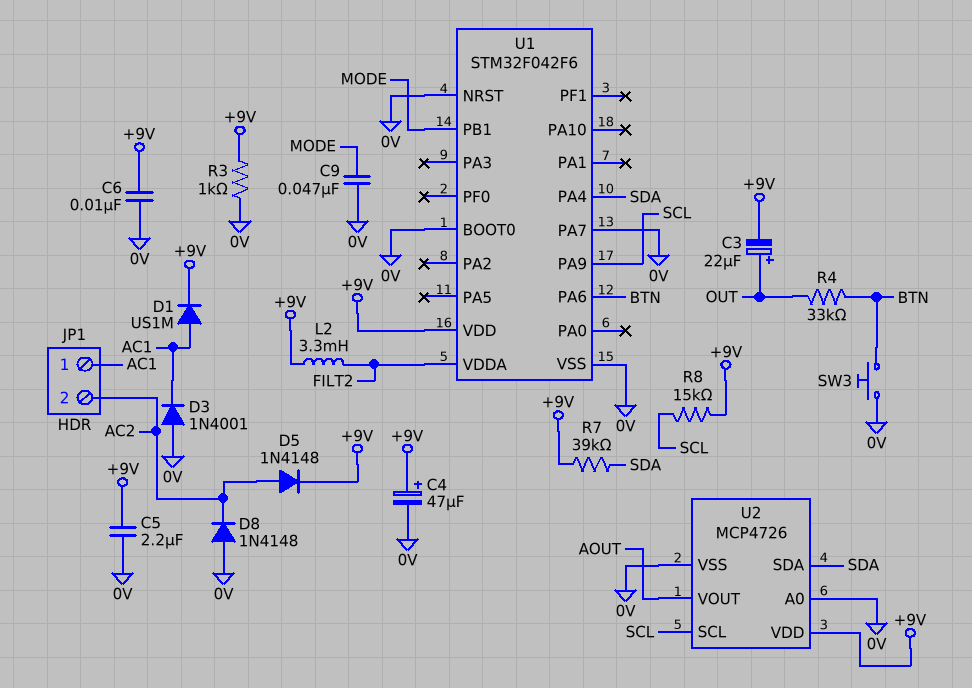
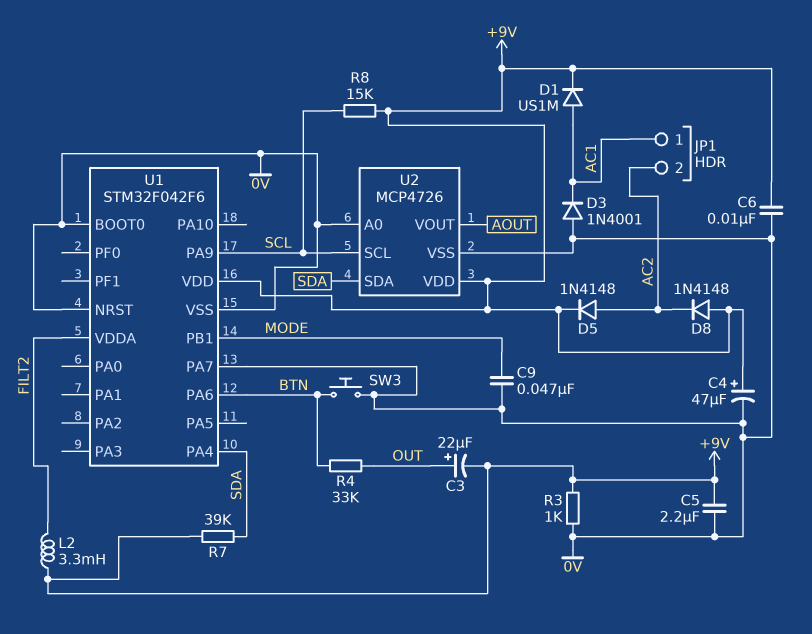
D8: diode 1N4148 (A 0V, K AC2) -> diode 1N4148 (A +9V, K AC2)

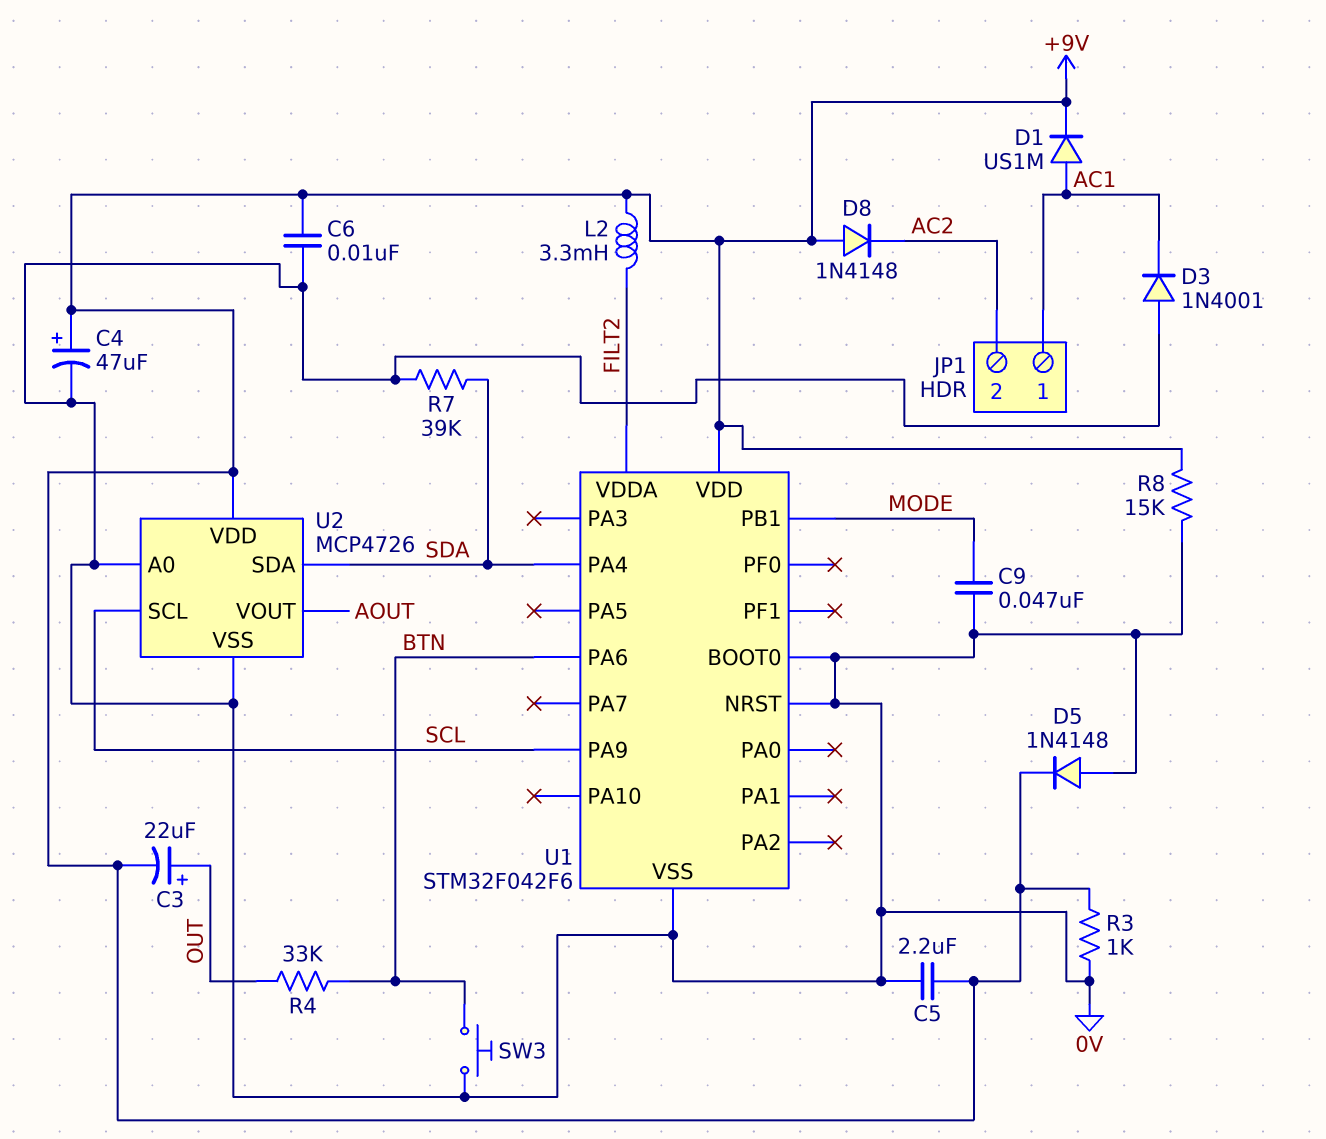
D5: diode 1N4148 (A AC2, K +9V) -> diode 1N4148 (A 0V, K +9V)
R7: 39k (+9V, SDA) -> 39k (0V, SDA)
R8: 15k (+9V, SCL) -> 15k (+9V, 0V)
U1 pin PA7: 0V -> none

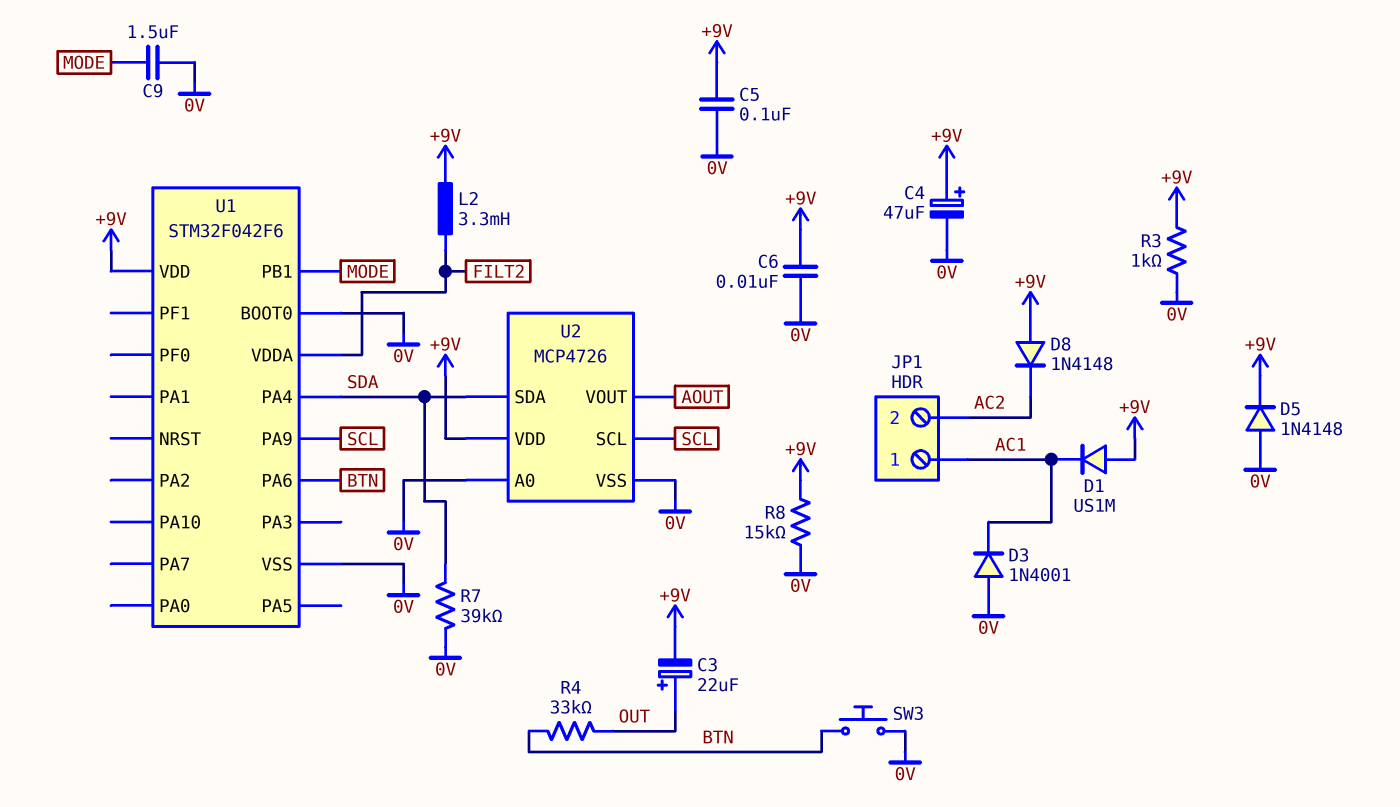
C5: 2.2uF (+9V, 0V) -> 100nF (+9V, 0V)
C9: 47nF (0V, MODE) -> 1.5uF (0V, MODE)
D1: diode US1M (A AC1, K +9V) -> diode US1M (A +9V, K AC1)
U1 pin NRST: 0V -> none

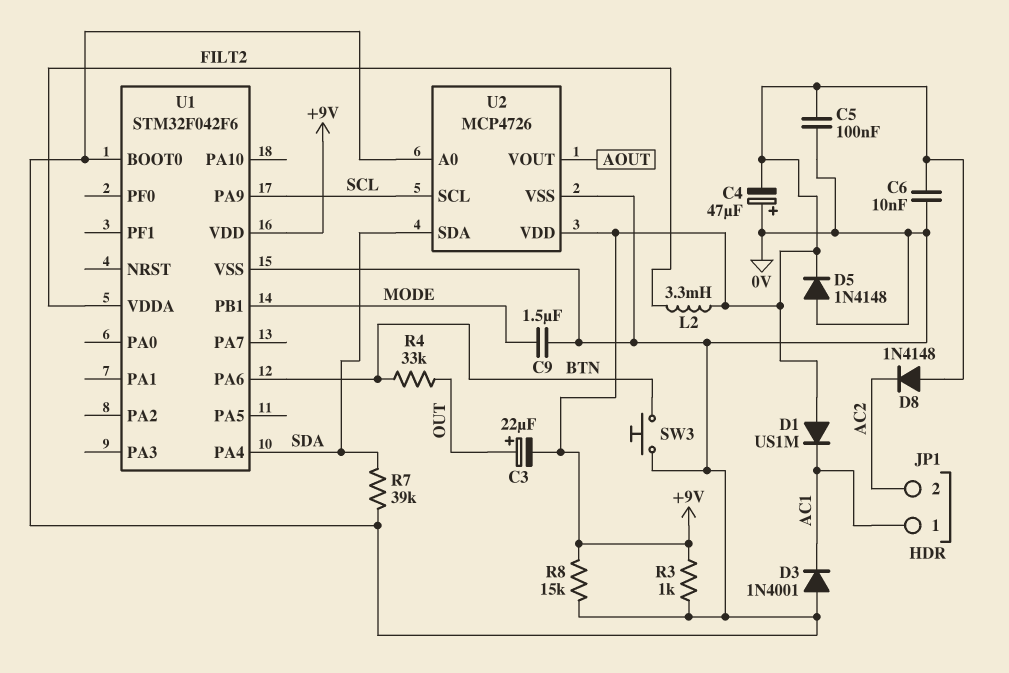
C4: 47uF (plus +9V, minus 0V) -> 47uF (plus 0V, minus +9V)

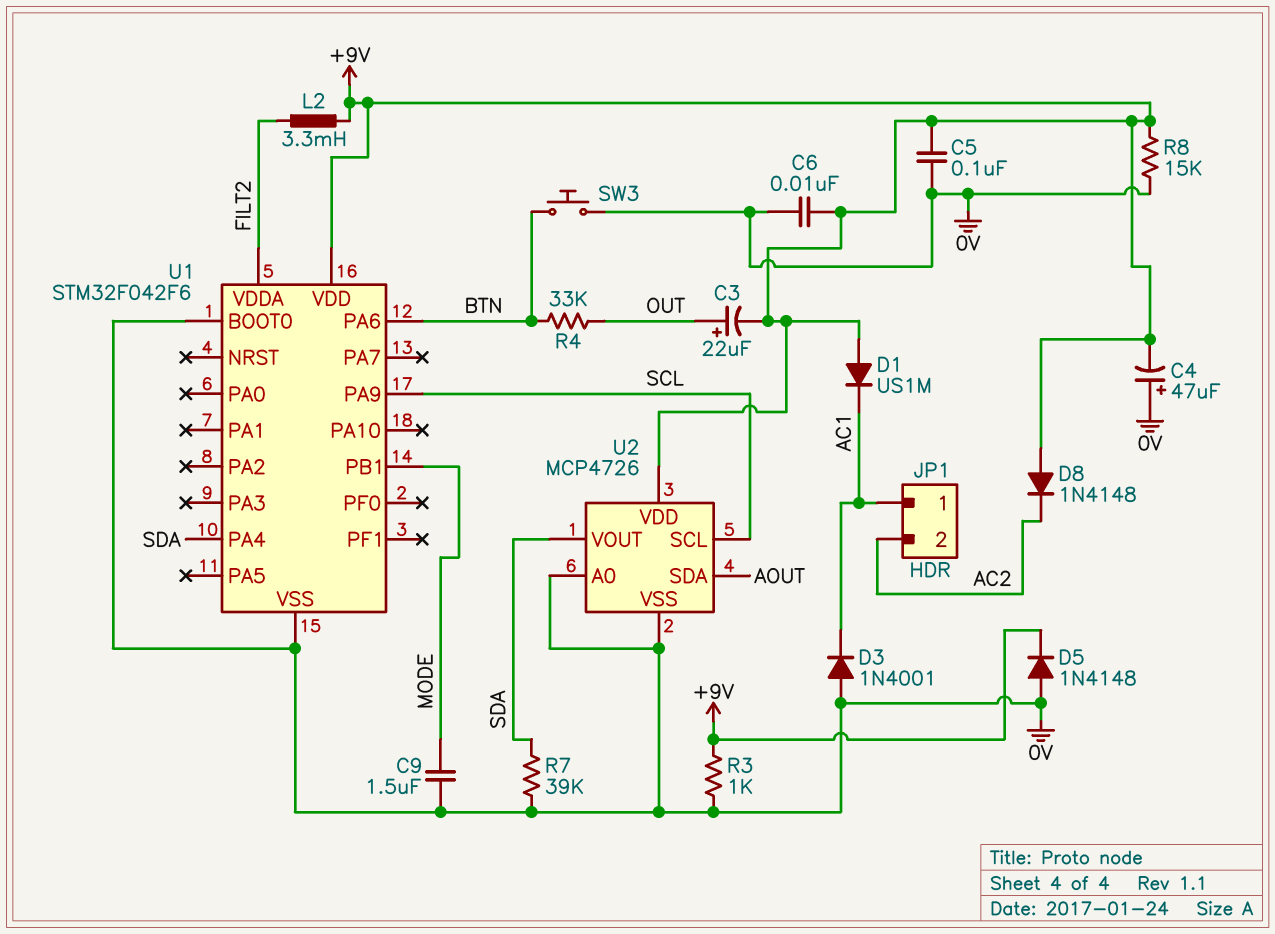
U2 pin SDA: SDA -> AOUT
U2 pin VOUT: AOUT -> SDA

